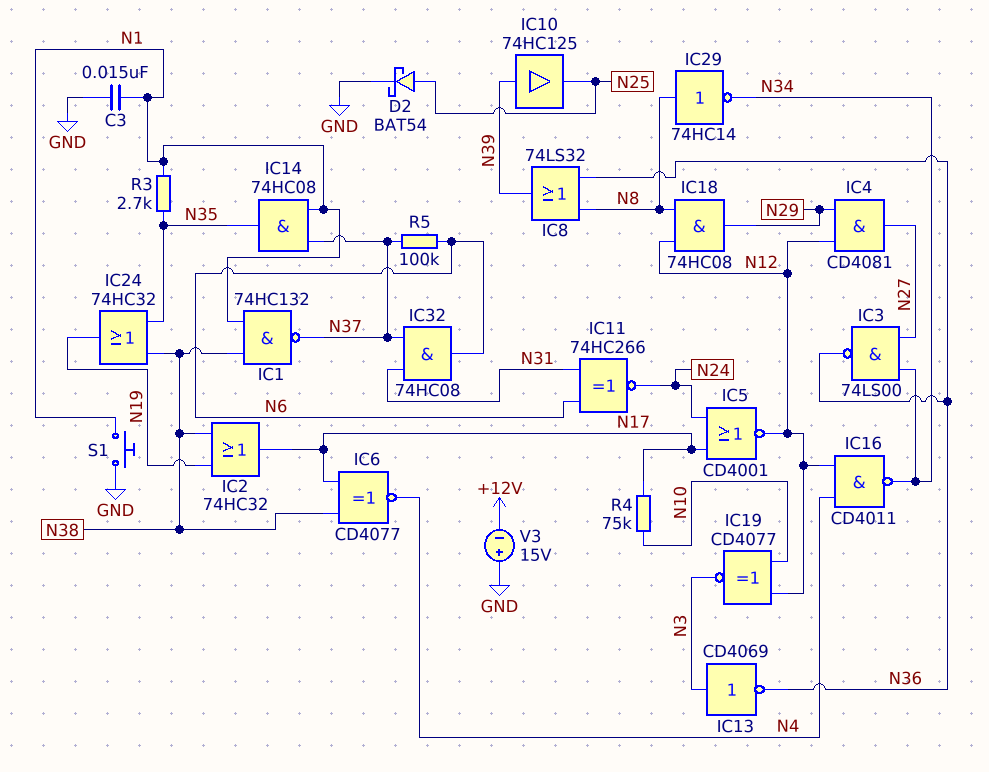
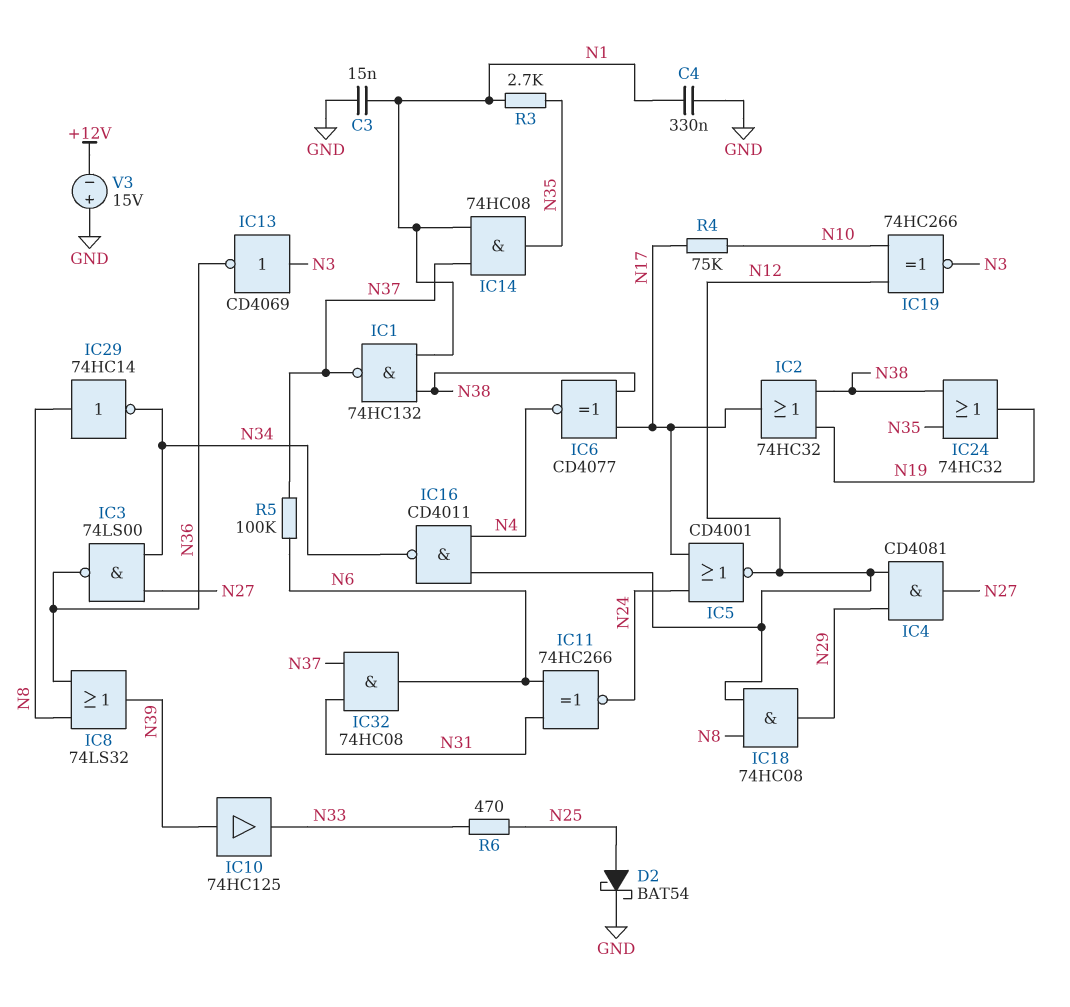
C4: none -> 330nF (GND, N1)
IC10: buffer 74HC125 (in N39, out N25) -> buffer 74HC125 (in N39, out N33)
IC19: XNOR CD4077 (in N10, in N12, out N3) -> XNOR 74HC266 (in N10, in N12, out N3)
R6: none -> 470 (N25, N33)
S1: button (GND, N1) -> none

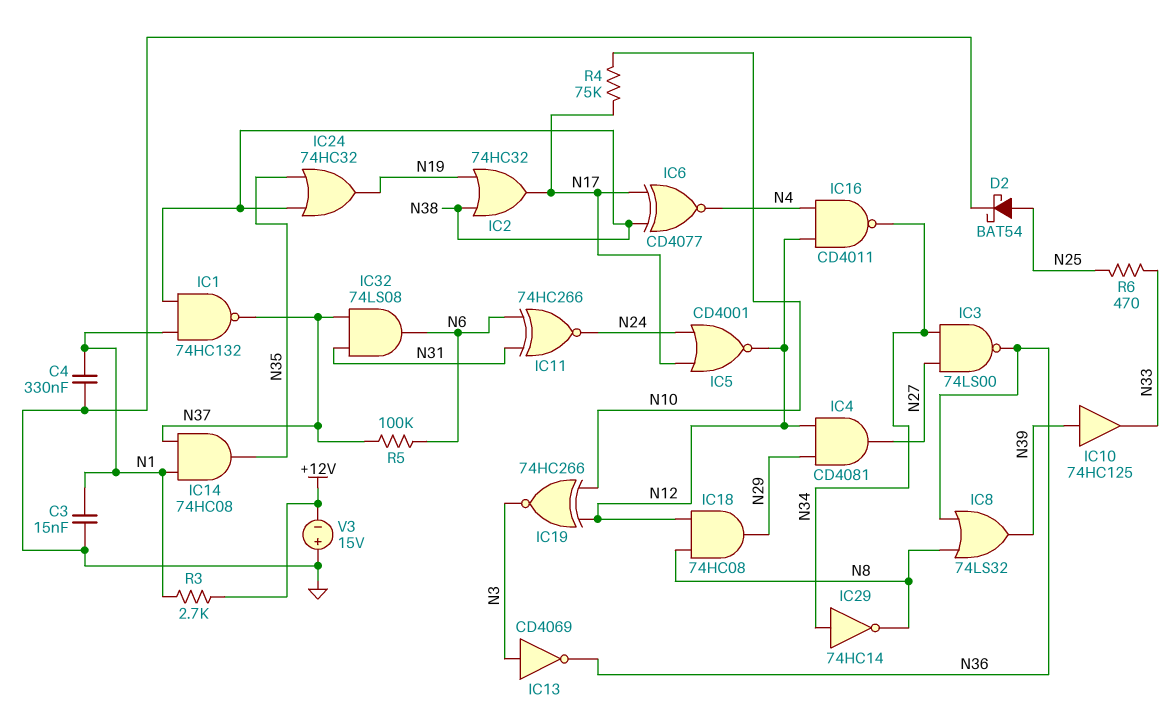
IC29: NOT 74HC14 (in N8, out N34) -> NOT 74HC14 (in N34, out N8)
IC32: AND 74HC08 (in N31, in N37, out N6) -> AND 74LS08 (in N31, in N37, out N6)
R3: 2.7k (N1, N35) -> 2.7k (+12V, N1)

